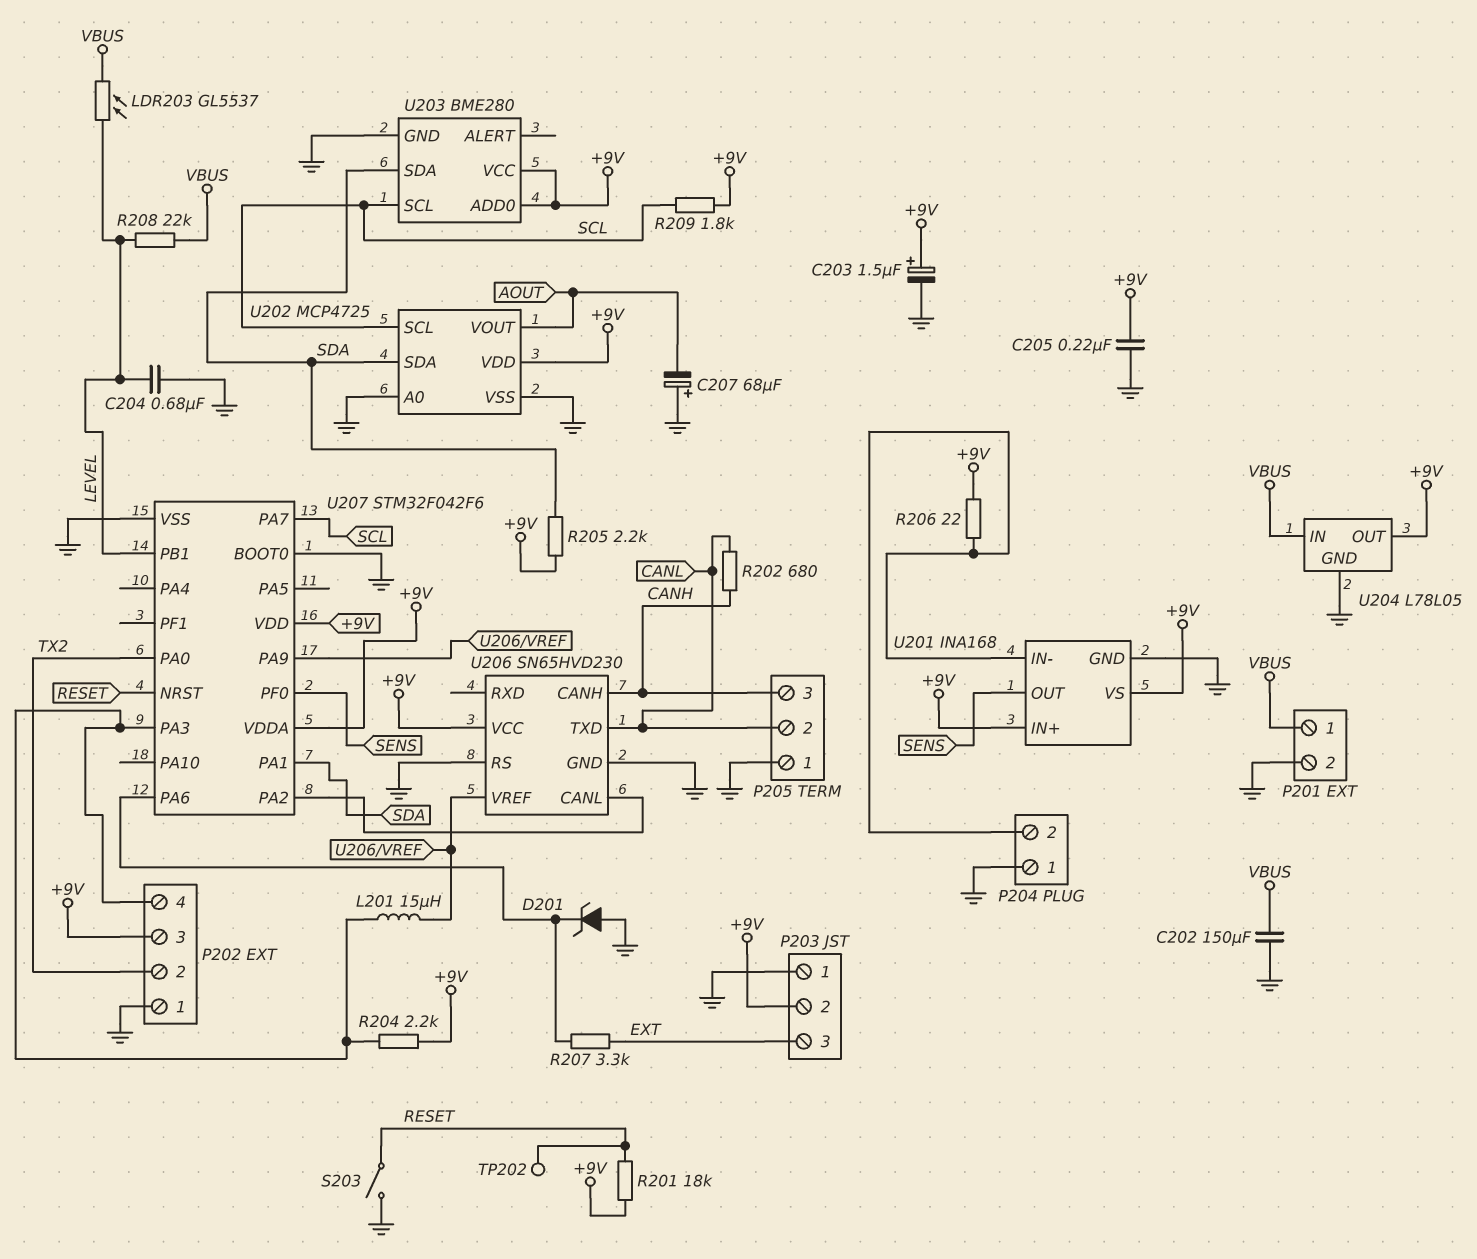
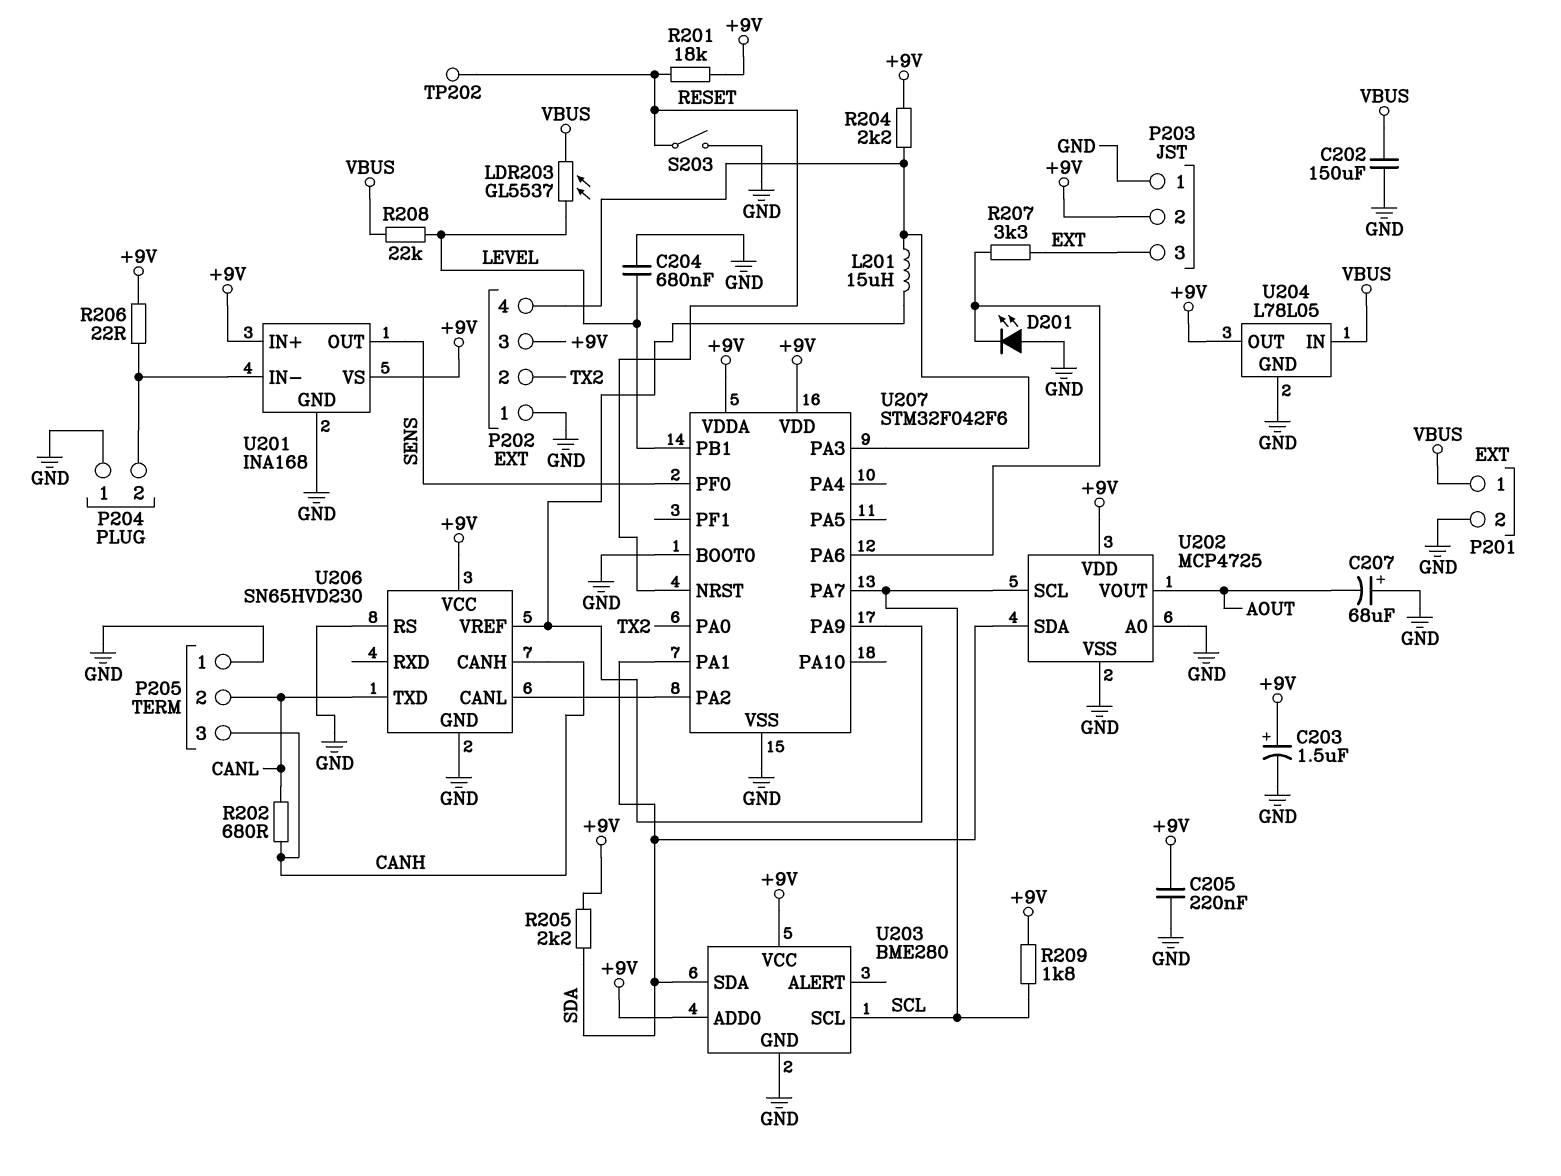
D201: zener (A GND, K U207/PA6) -> LED (A GND, K U207/PA6)

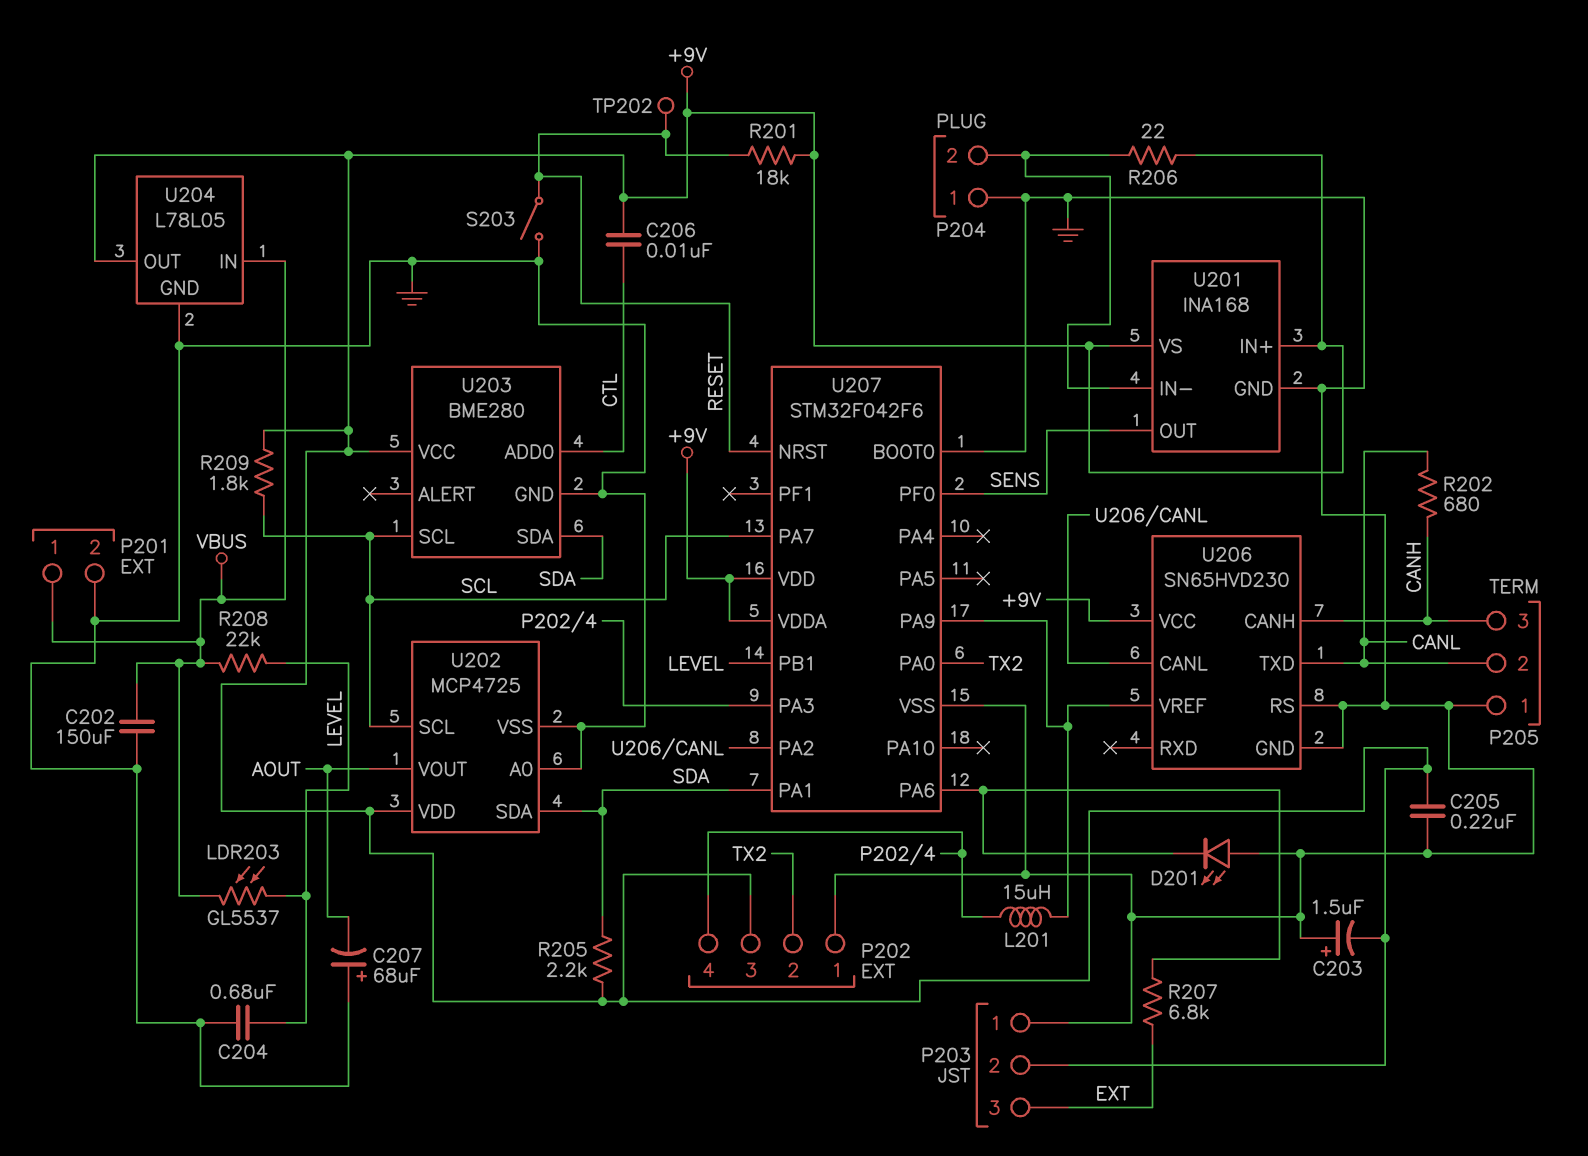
C203: 1.5uF (plus +9V, minus GND) -> 1.5uF (plus GND, minus +9V)
C206: none -> 10nF (+9V, CTL)
R204: 2.2k (+9V, P202/4) -> none
R207: 3.3k (EXT, U207/PA6) -> 6.8k (EXT, U207/PA6)
U203 pin ADD0: +9V -> CTL

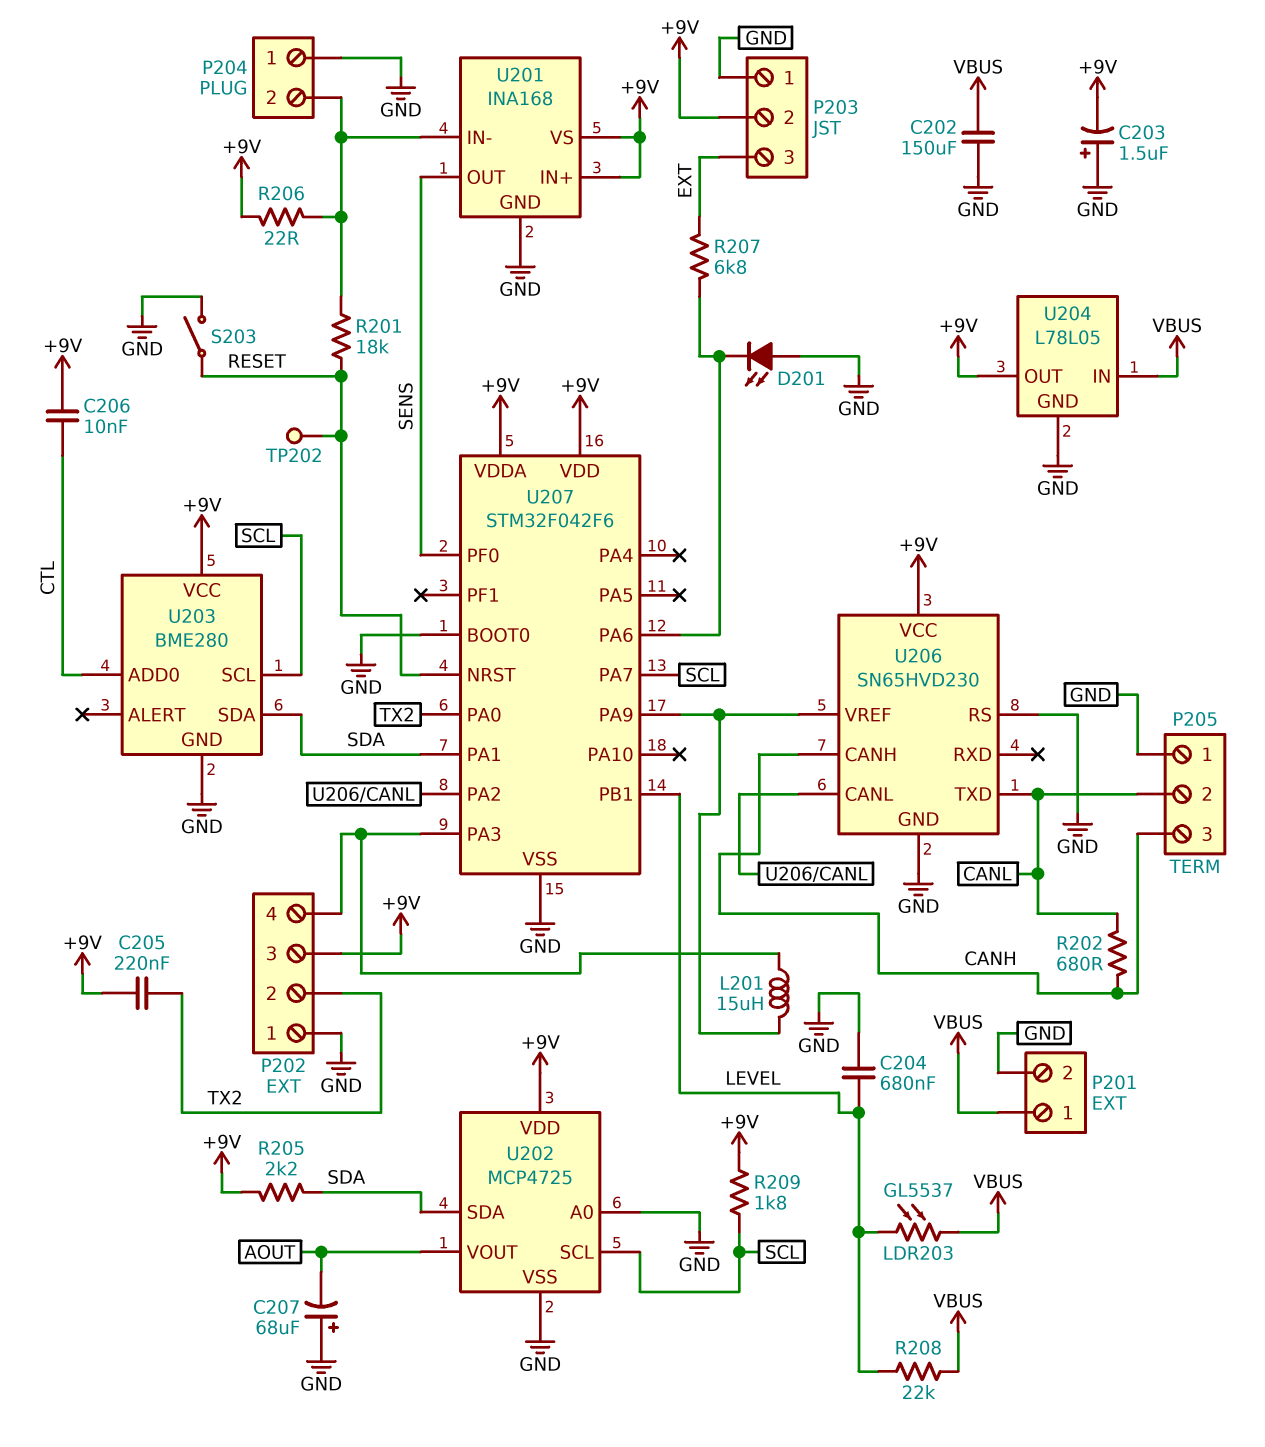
C205: 220nF (+9V, GND) -> 220nF (+9V, TX2)
R201: 18k (+9V, RESET) -> 18k (P204/2, RESET)

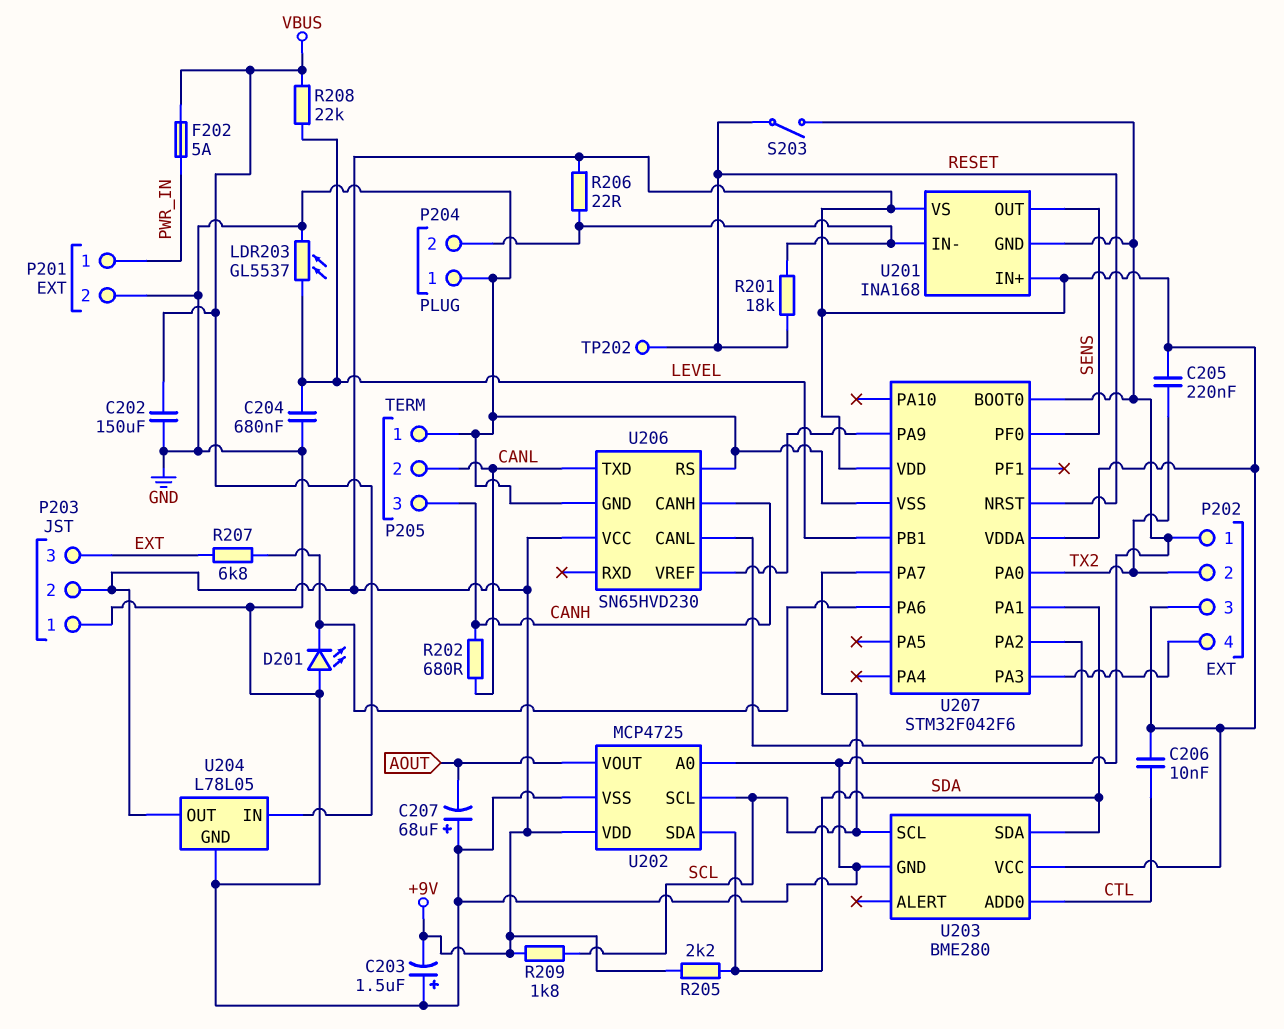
F202: none -> 5A (PWR_IN, VBUS)
L201: 15uH (P202/4, U206/VREF) -> none
LDR203: GL5537 (LEVEL, VBUS) -> GL5537 (GND, LEVEL)
P201 pin 1: VBUS -> PWR_IN

